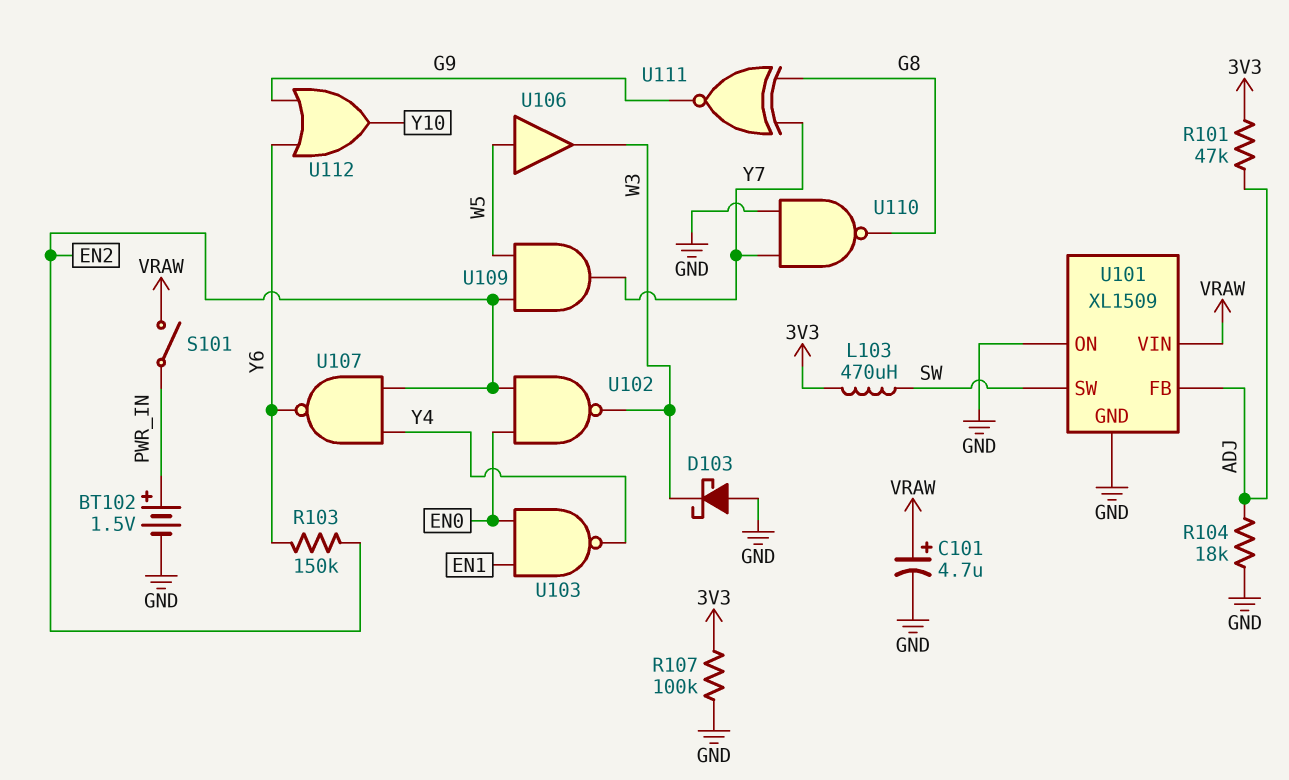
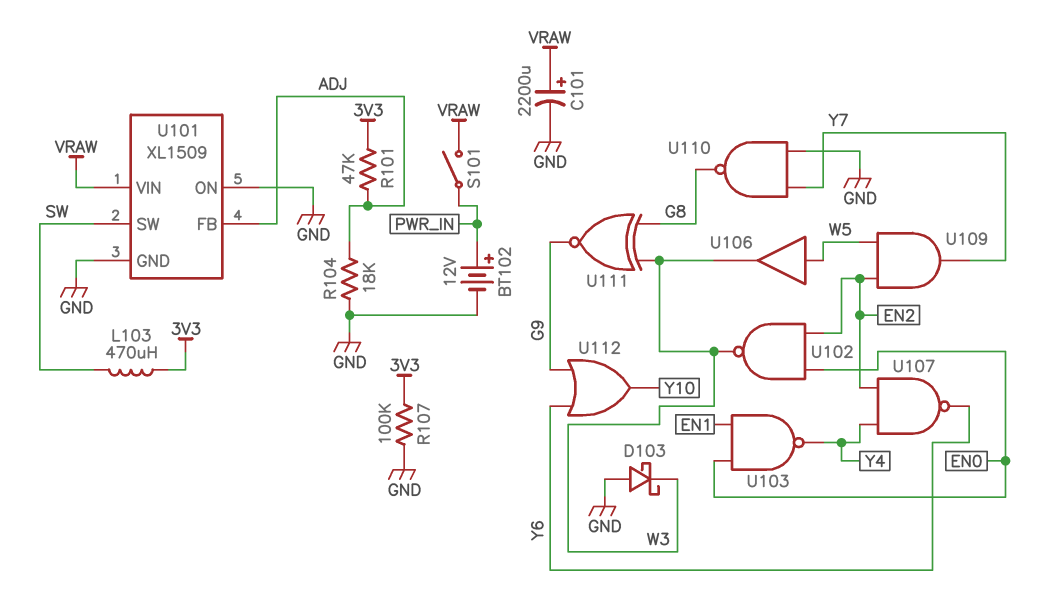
BT102: 1.5V (plus PWR_IN, minus GND) -> 12V (plus PWR_IN, minus GND)
C101: 4.7uF (plus VRAW, minus GND) -> 2200uF (plus VRAW, minus GND)
R103: 150k (EN2, Y6) -> none
U111: XNOR (in G8, in Y7, out G9) -> XNOR (in G8, in W3, out G9)

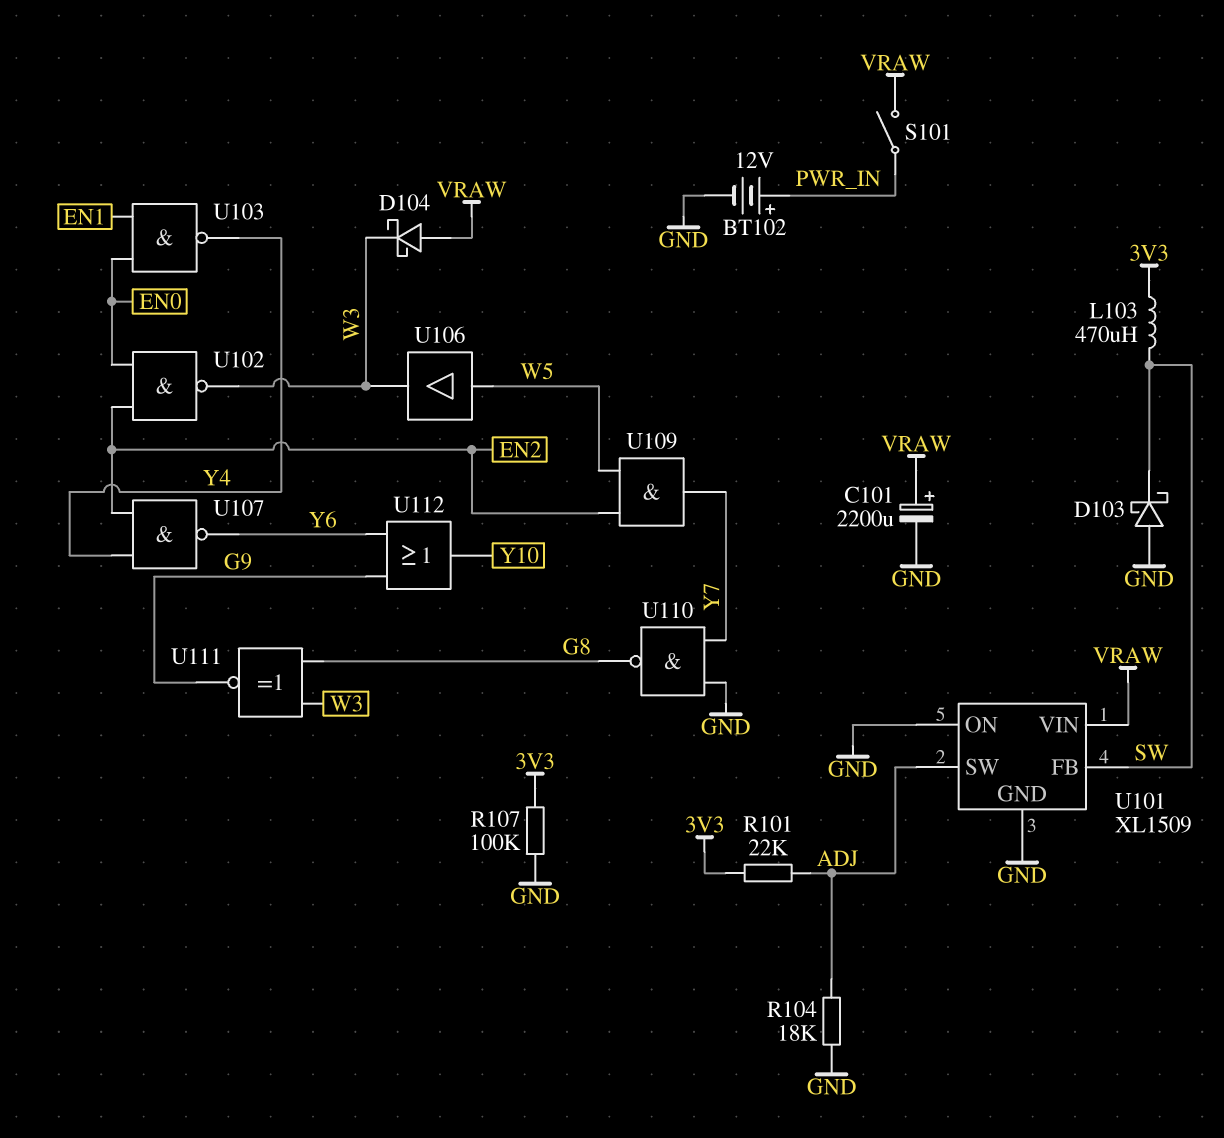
D103: schottky (A GND, K W3) -> schottky (A GND, K SW)
D104: none -> schottky (A VRAW, K W3)
R101: 47k (3V3, ADJ) -> 22k (3V3, ADJ)
U101 pin FB: ADJ -> SW
U101 pin SW: SW -> ADJ

